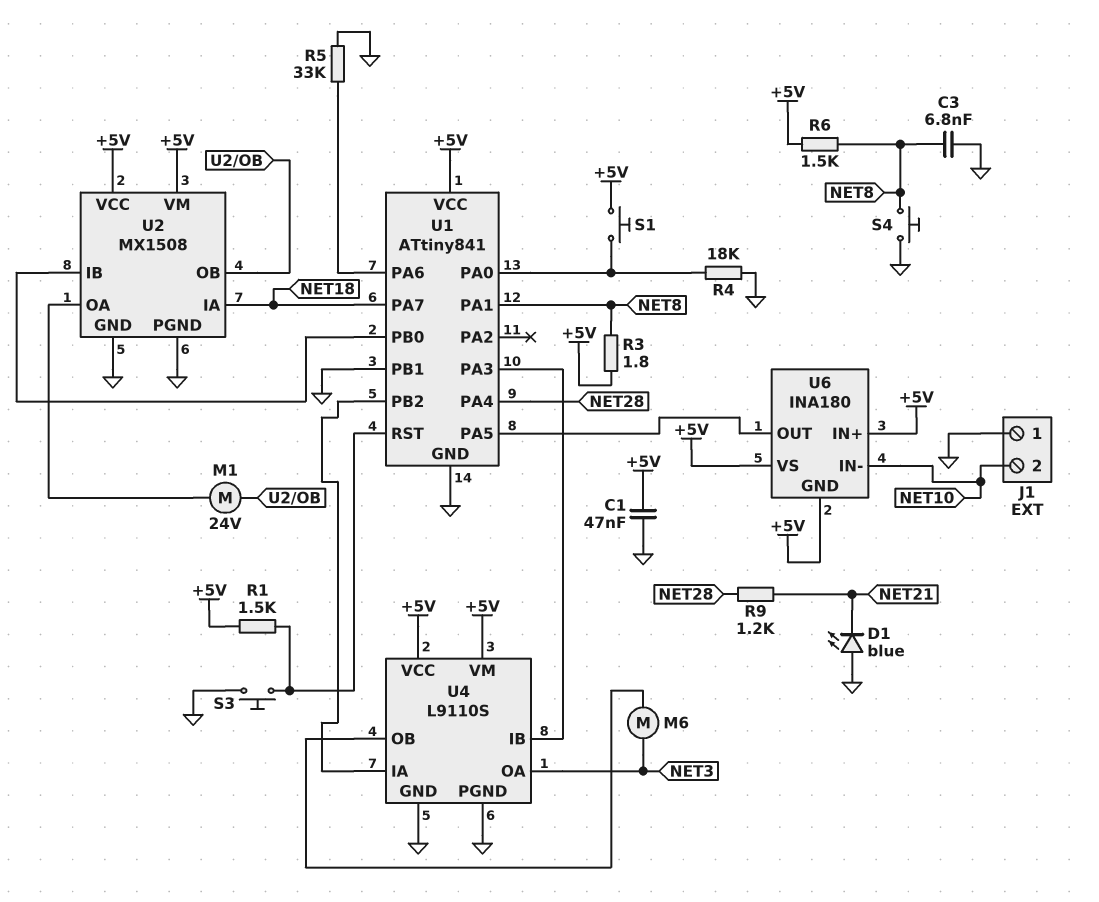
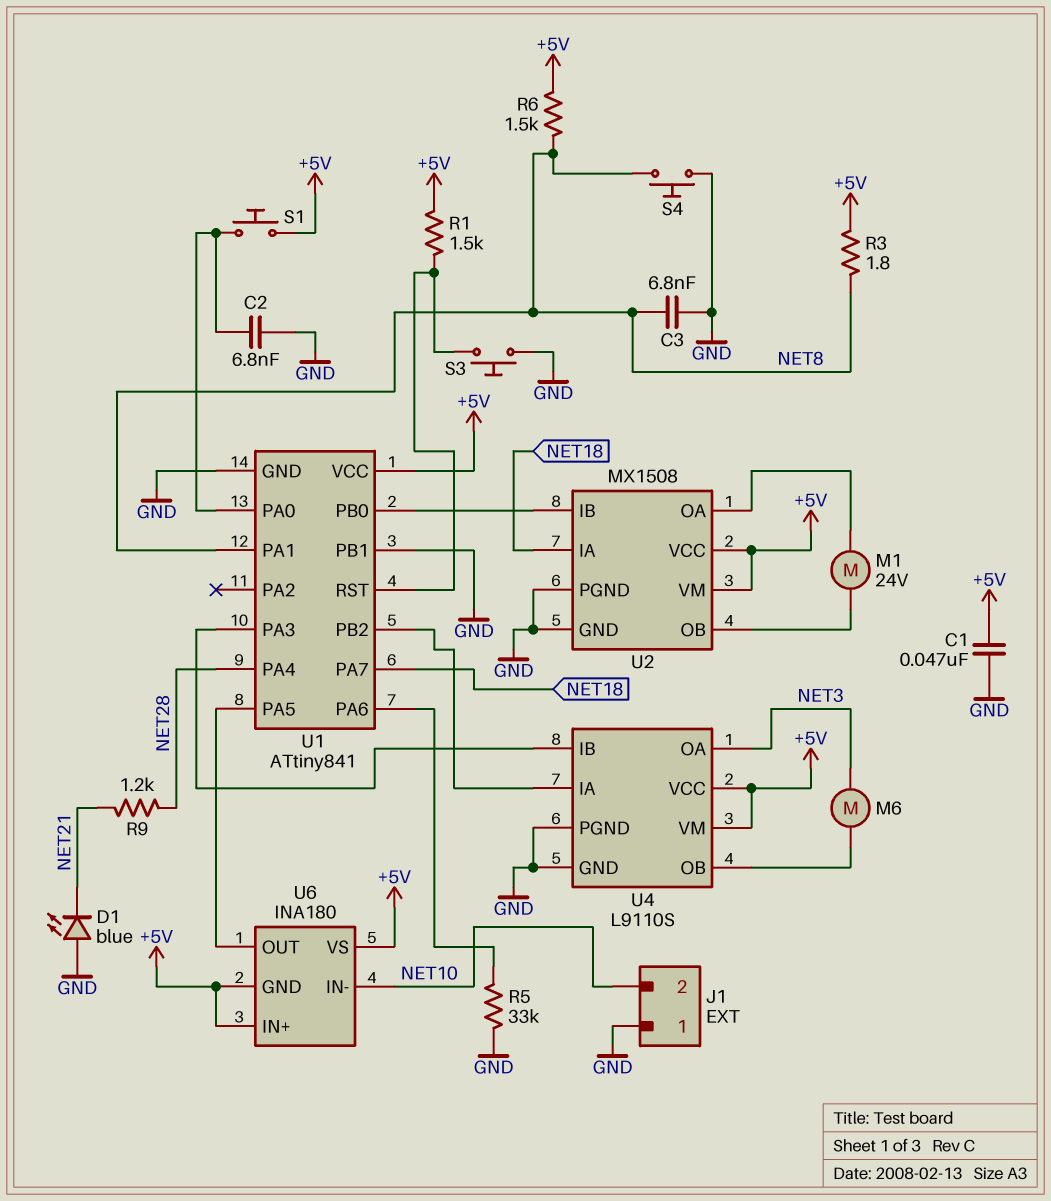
C2: none -> 6.8nF (GND, U1/PA0)
R4: 18k (GND, U1/PA0) -> none

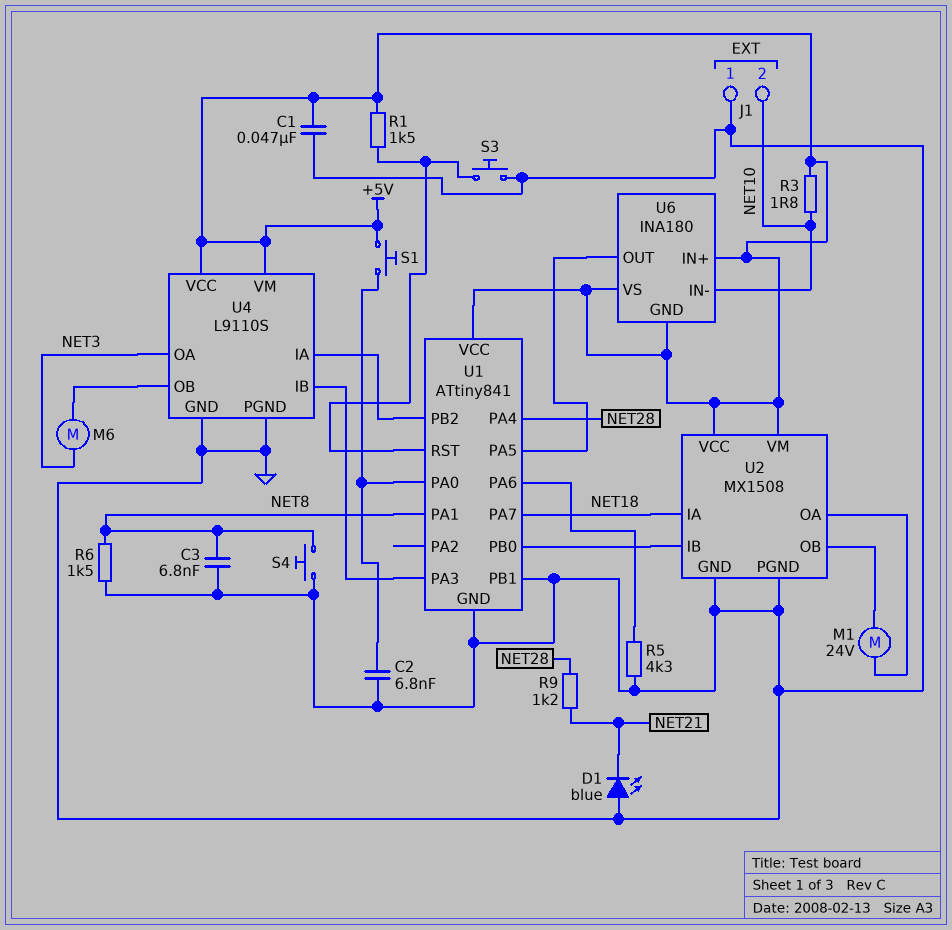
R3: 1.8 (+5V, NET8) -> 1.8 (+5V, NET10)
R5: 33k (GND, U1/PA6) -> 4.3k (GND, U1/PA6)
R6: 1.5k (+5V, NET8) -> 1.5k (GND, NET8)

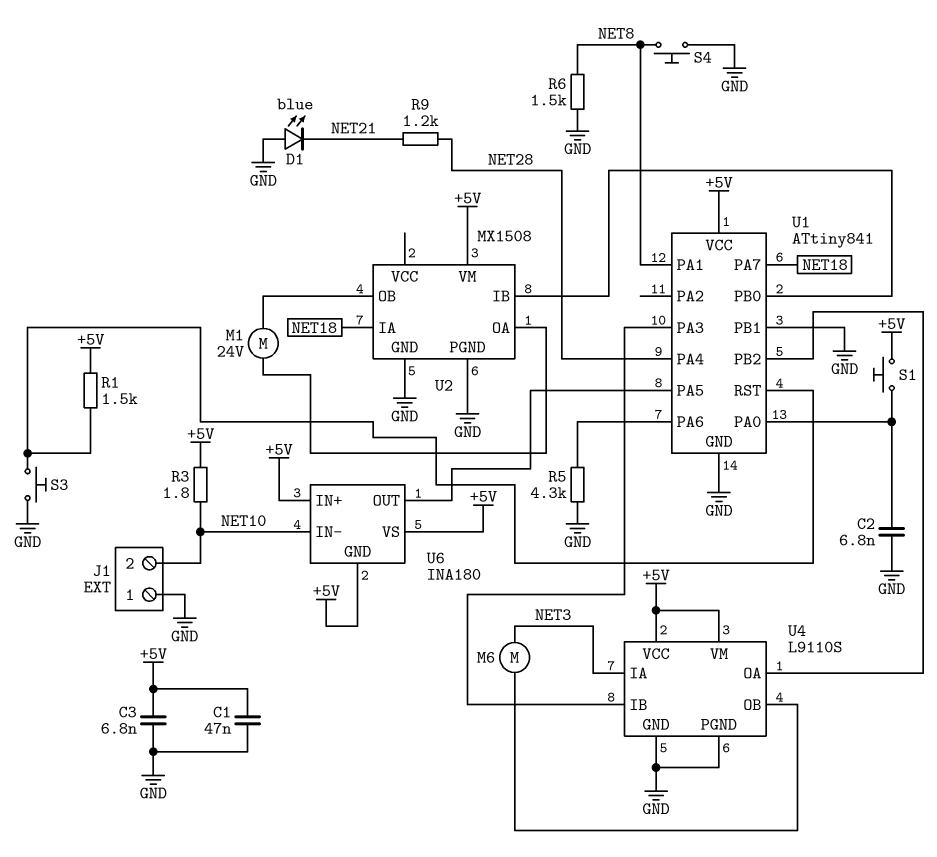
C3: 6.8nF (GND, NET8) -> 6.8nF (+5V, GND)
U2 pin VCC: +5V -> none
U4 pin IA: U1/PB2 -> NET3
U4 pin OA: NET3 -> U1/PB2

